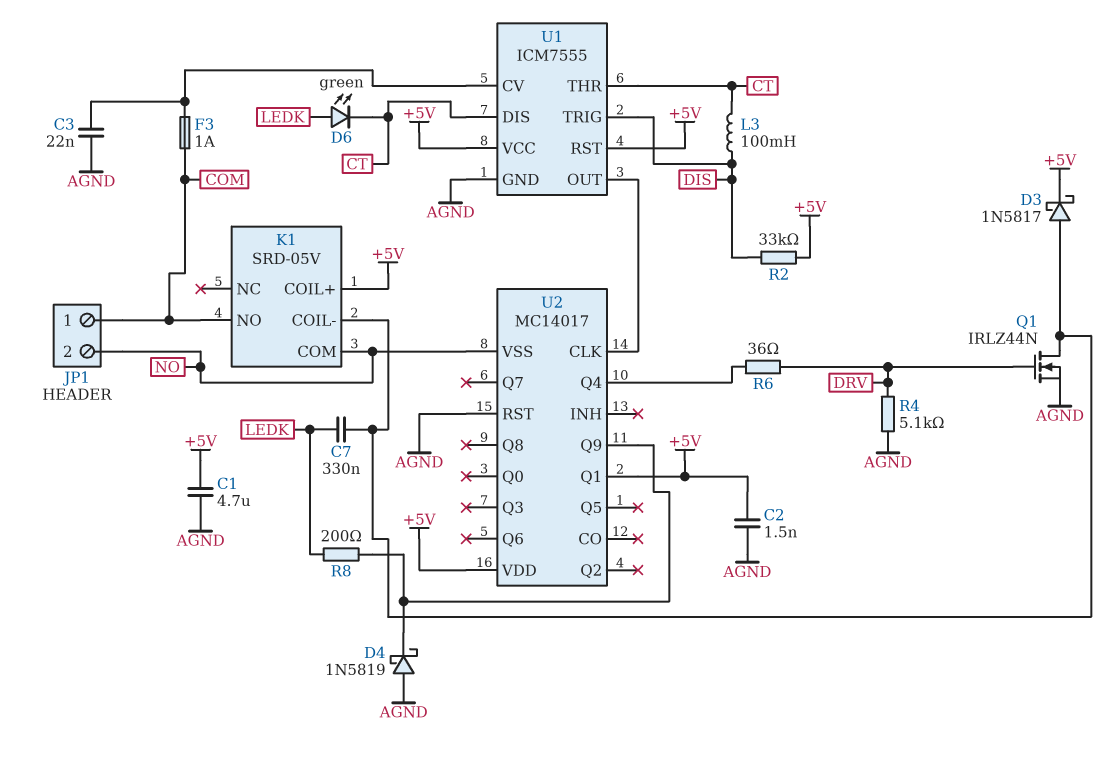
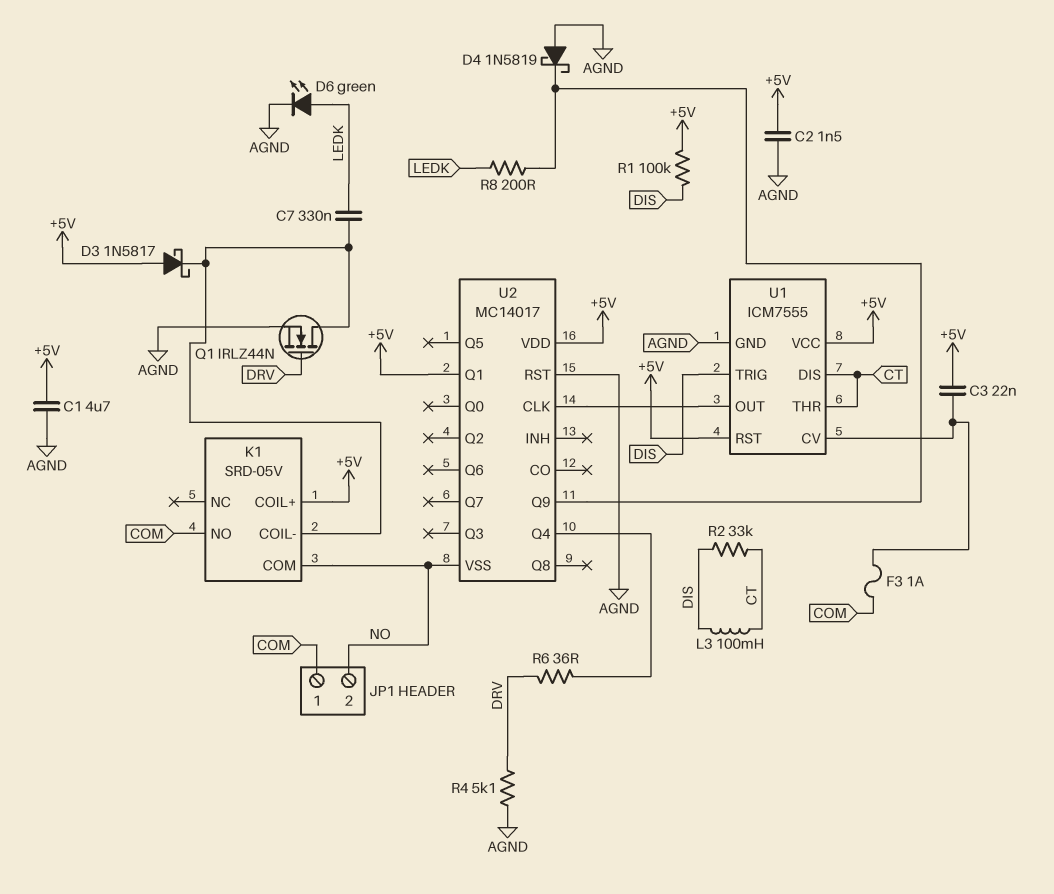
C3: 22nF (AGND, U1/CV) -> 22nF (+5V, U1/CV)
D3: schottky 1N5817 (A K1/COIL-, K +5V) -> schottky 1N5817 (A +5V, K K1/COIL-)
D6: LED green (A LEDK, K CT) -> LED green (A LEDK, K AGND)
R1: none -> 100k (+5V, DIS)
R2: 33k (+5V, DIS) -> 33k (CT, DIS)

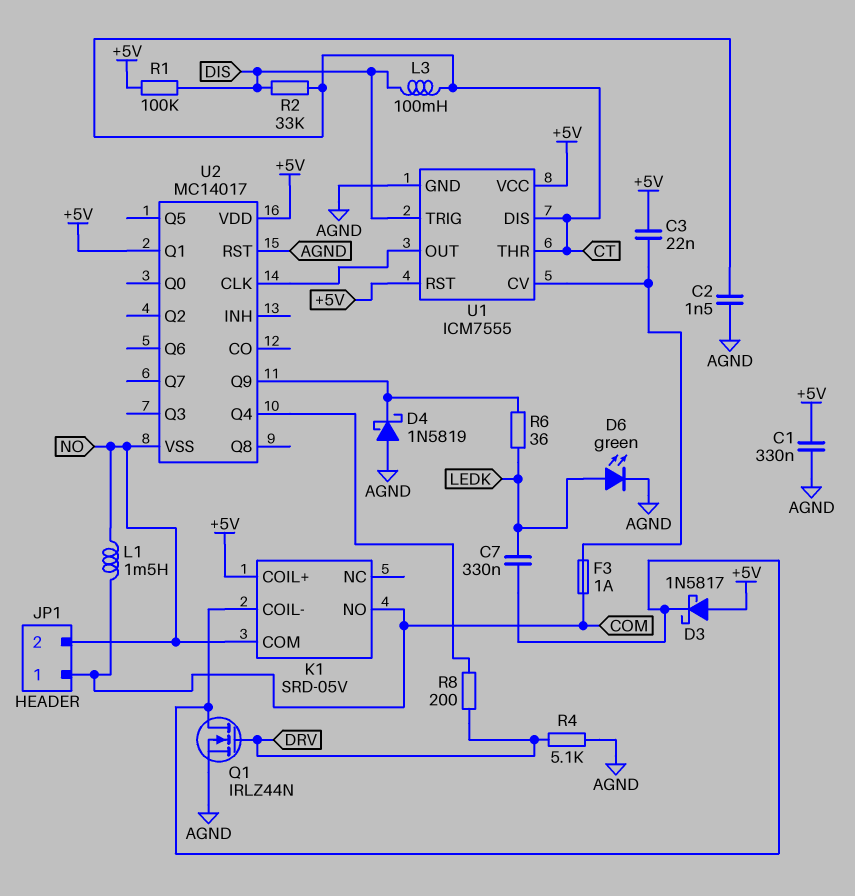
C1: 4.7uF (+5V, AGND) -> 330nF (+5V, AGND)
C2: 1.5nF (+5V, AGND) -> 1.5nF (AGND, CT)
L1: none -> 1.5mH (COM, NO)
R6: 36 (DRV, U2/Q4) -> 36 (LEDK, U2/Q9)
R8: 200 (LEDK, U2/Q9) -> 200 (DRV, U2/Q4)

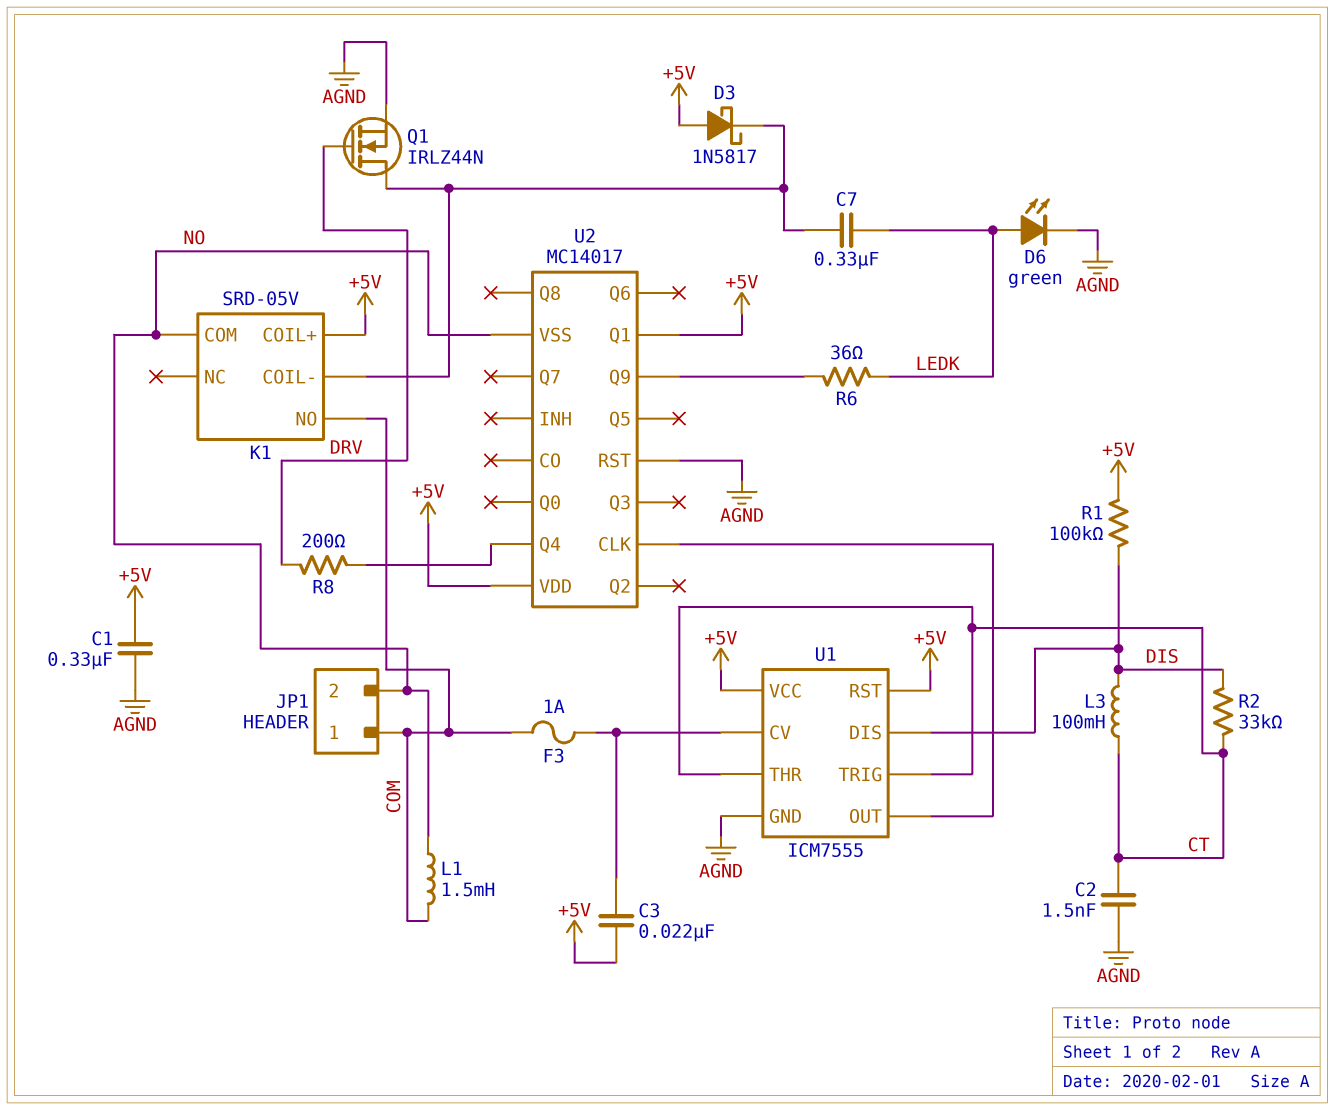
D4: schottky 1N5819 (A AGND, K U2/Q9) -> none
R4: 5.1k (AGND, DRV) -> none
U1 pin DIS: CT -> DIS
U1 pin TRIG: DIS -> CT

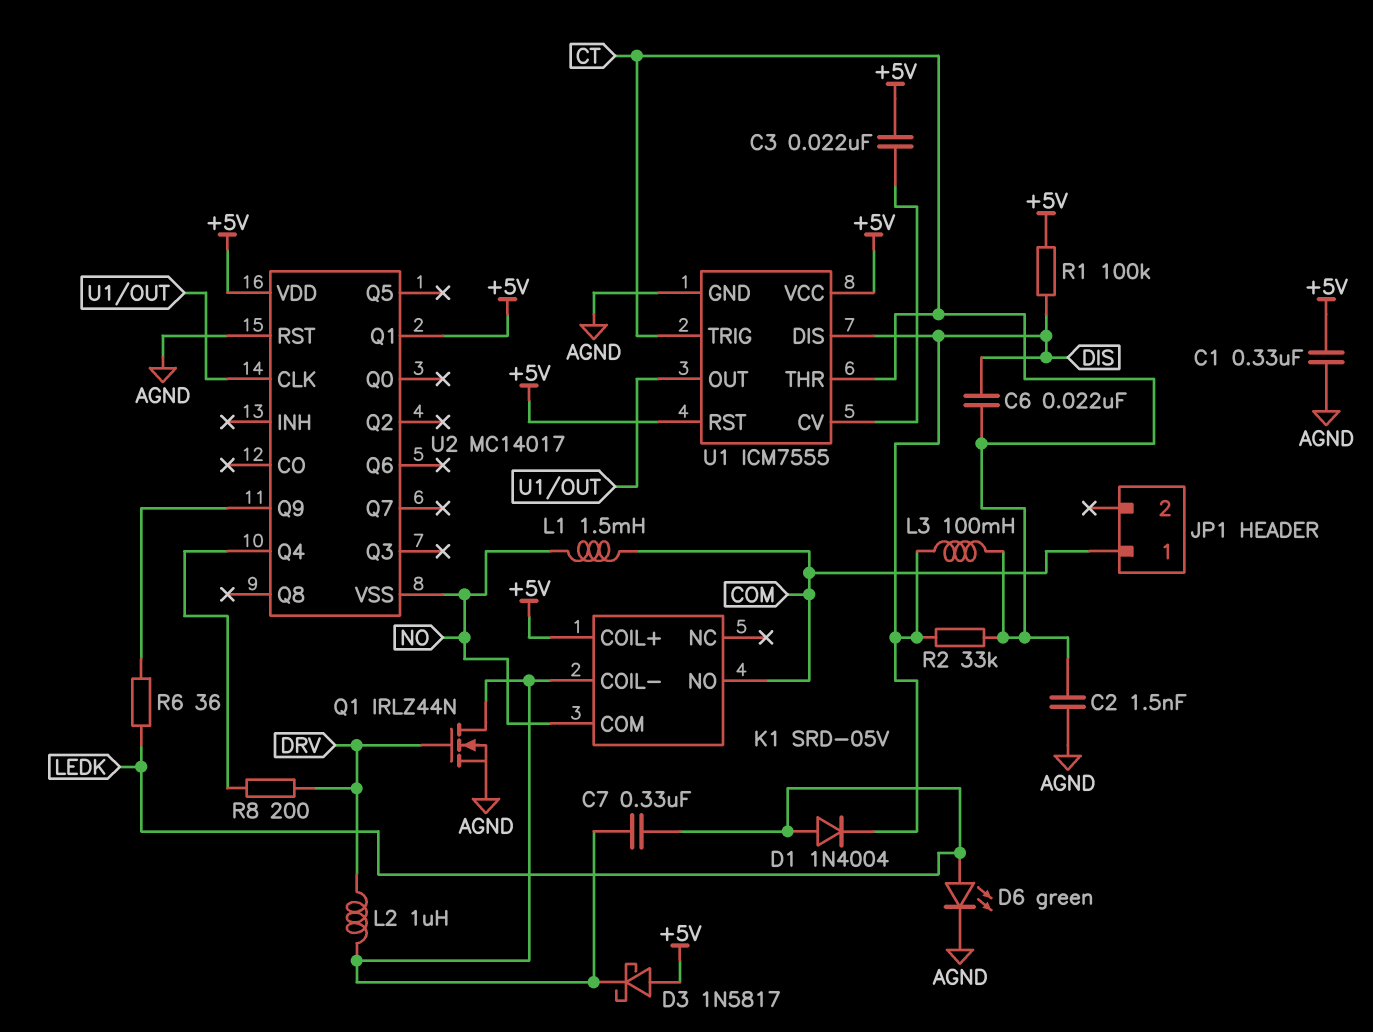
C6: none -> 22nF (CT, DIS)
D1: none -> diode 1N4004 (A LEDK, K DIS)
F3: 1A (COM, U1/CV) -> none
JP1 pin 2: NO -> none
L2: none -> 1uH (DRV, K1/COIL-)

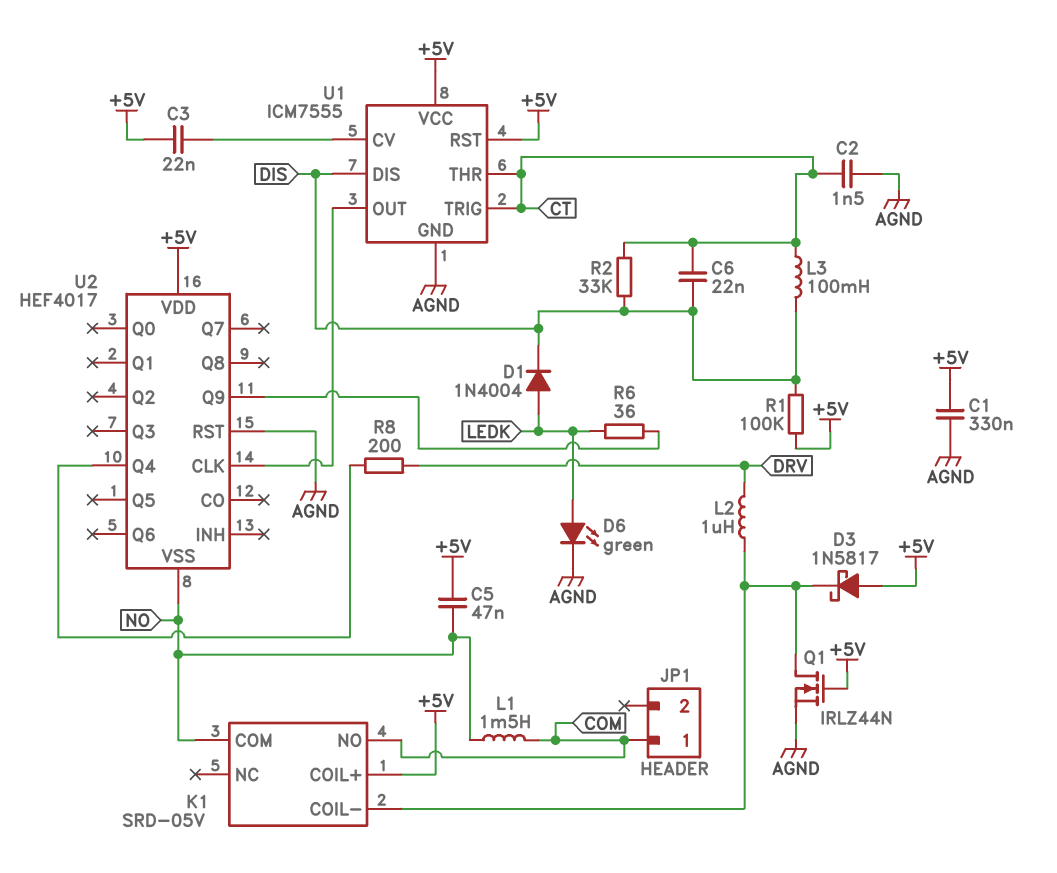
C5: none -> 47nF (+5V, NO)
C7: 330nF (K1/COIL-, LEDK) -> none
Q1: NMOS IRLZ44N (G DRV, D K1/COIL-, S AGND) -> NMOS IRLZ44N (G +5V, D K1/COIL-, S AGND)
U2: MC14017 -> HEF4017
U2 pin Q1: +5V -> none

